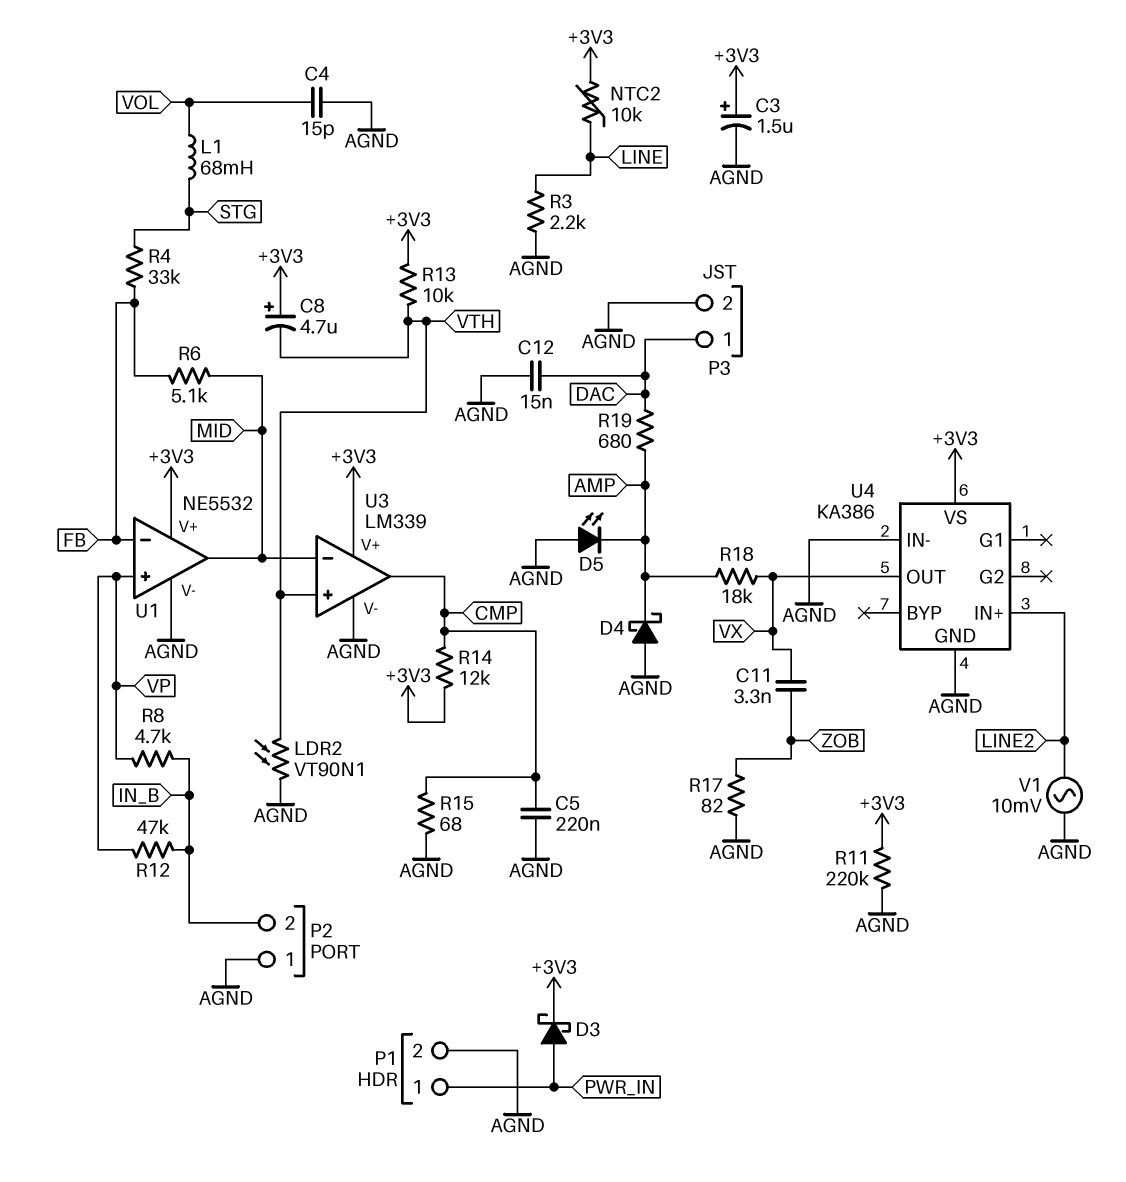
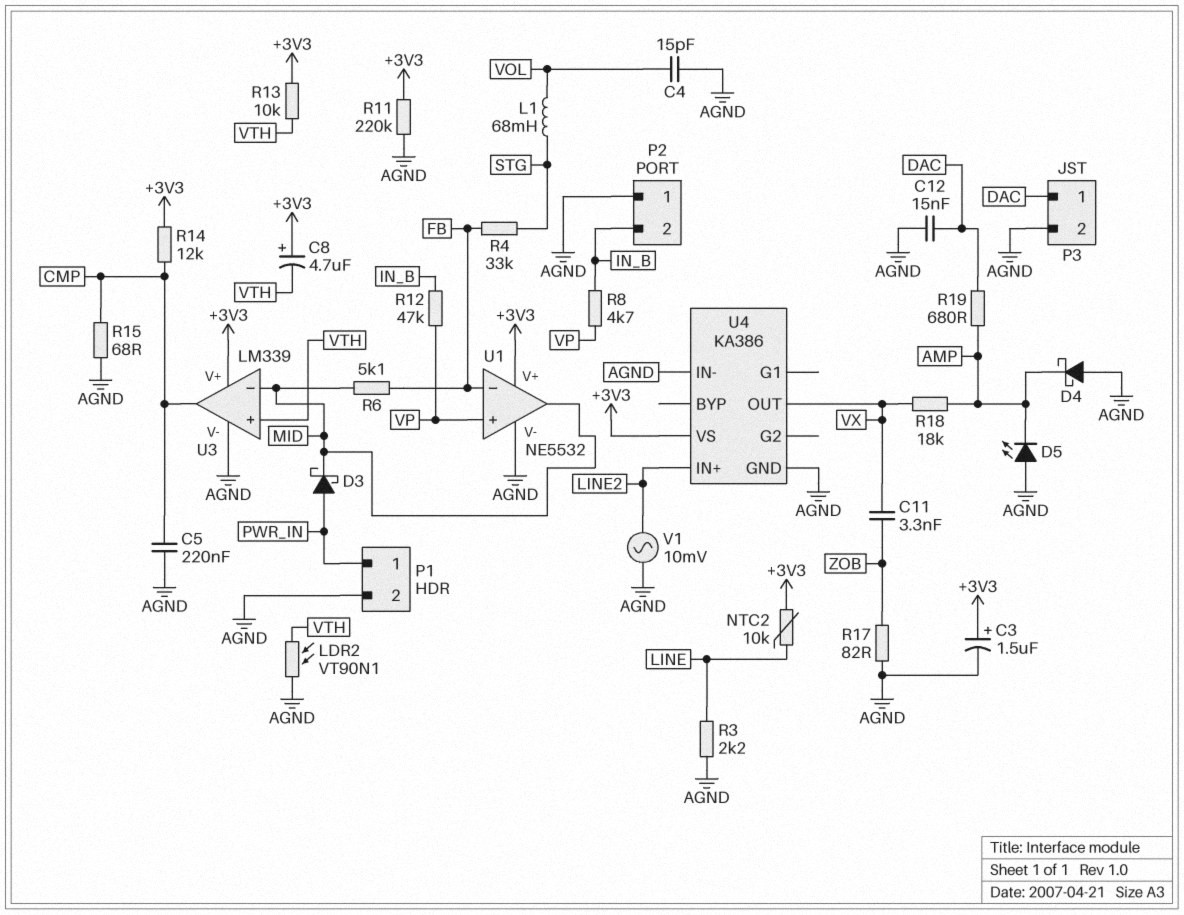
D3: schottky (A PWR_IN, K +3V3) -> schottky (A PWR_IN, K MID)

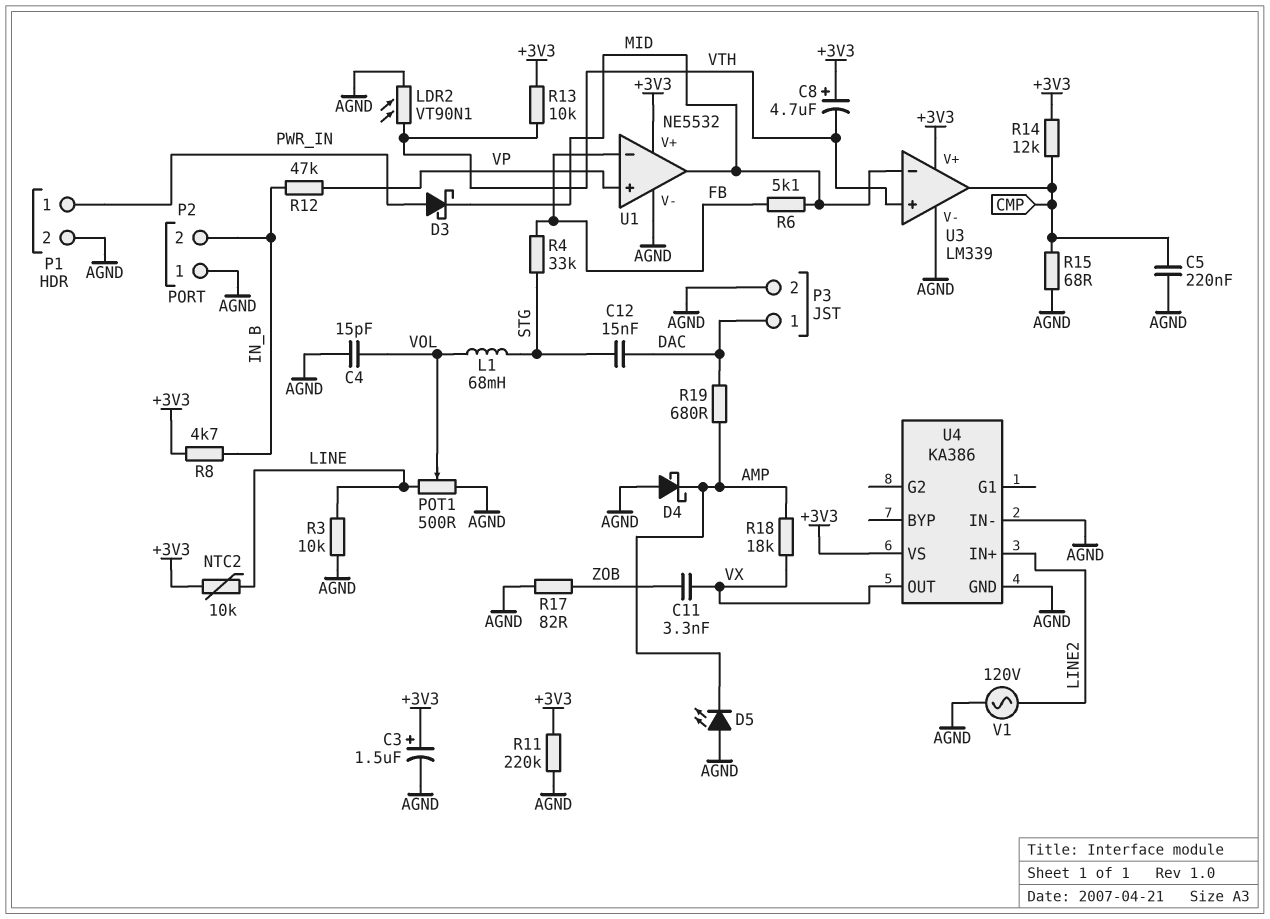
C12: 15nF (AGND, DAC) -> 15nF (DAC, STG)
POT1: none -> 500 (AGND, LINE, wiper VOL)
R3: 2.2k (AGND, LINE) -> 10k (AGND, LINE)
R8: 4.7k (IN_B, VP) -> 4.7k (+3V3, IN_B)
V1: AC 10mV (AGND, LINE2) -> AC 120V (AGND, LINE2)

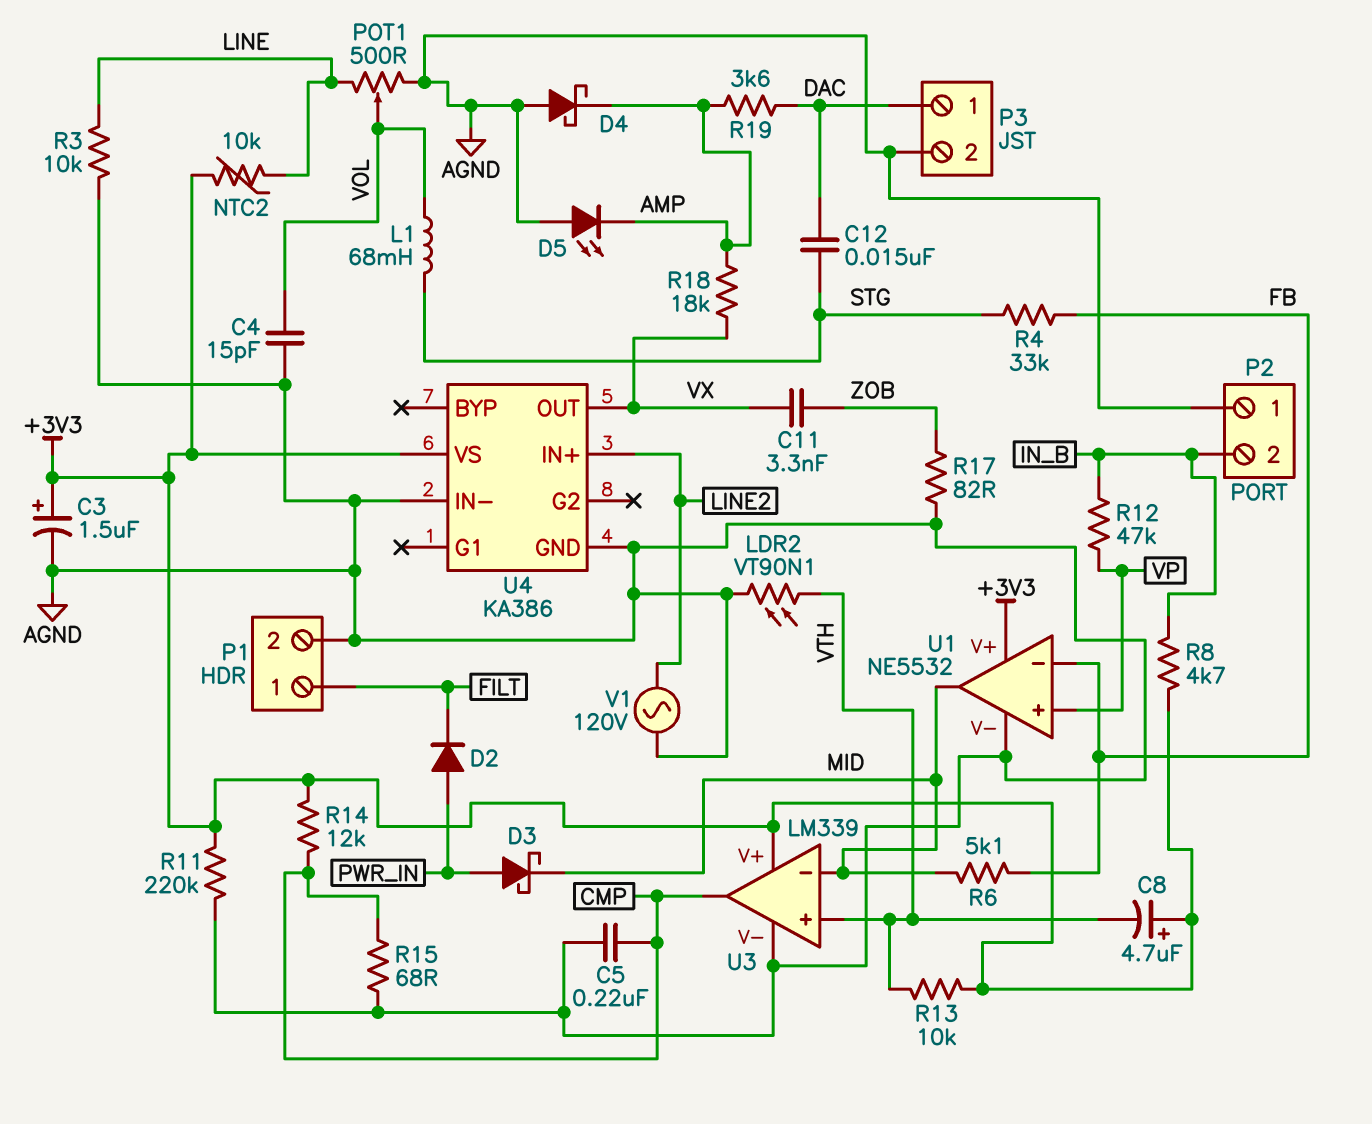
D2: none -> diode (A PWR_IN, K FILT)
P1 pin 1: PWR_IN -> FILT
R19: 680 (AMP, DAC) -> 3.6k (AMP, DAC)

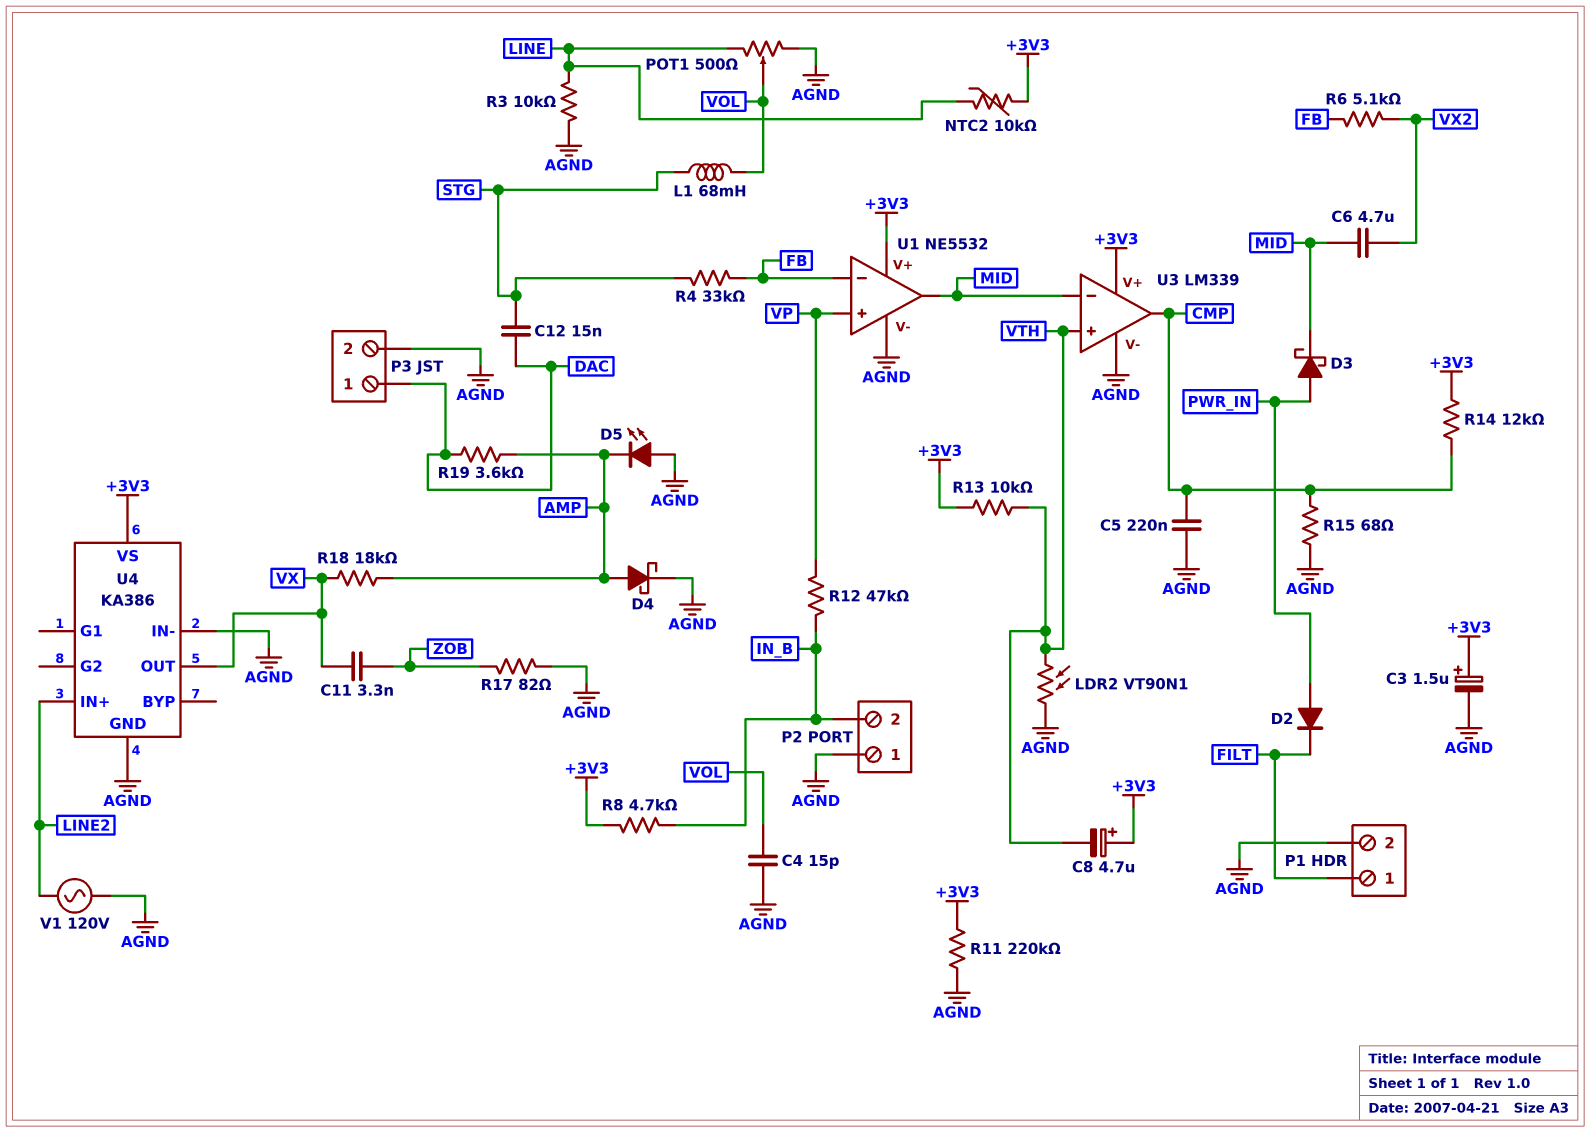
C6: none -> 4.7uF (MID, VX2)
D4: schottky (A AGND, K AMP) -> schottky (A AMP, K AGND)
R6: 5.1k (FB, MID) -> 5.1k (FB, VX2)

